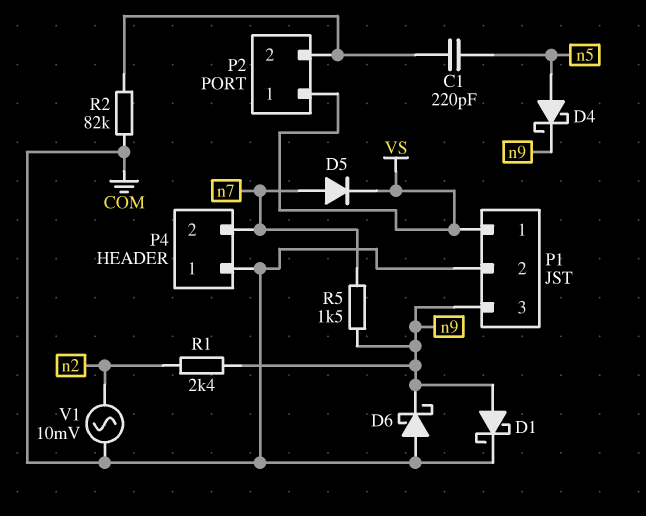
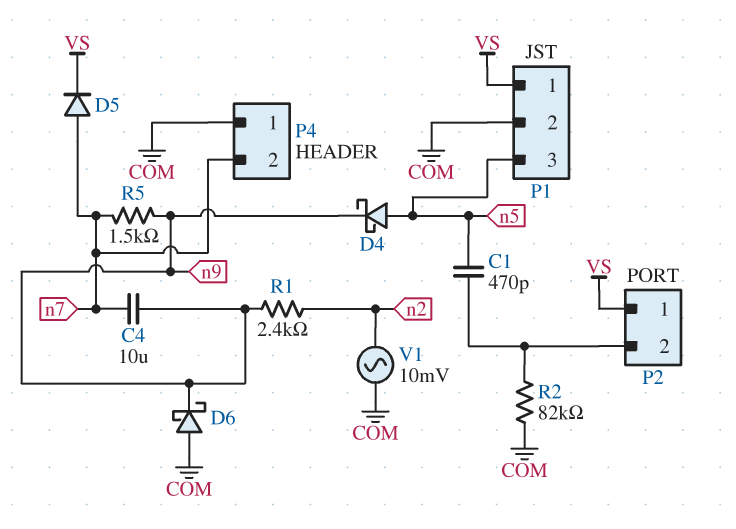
C1: 220pF (P2/2, n5) -> 470pF (P2/2, n5)
C4: none -> 10uF (n7, n9)
D1: schottky (A n9, K COM) -> none
P1 pin 3: n9 -> n5

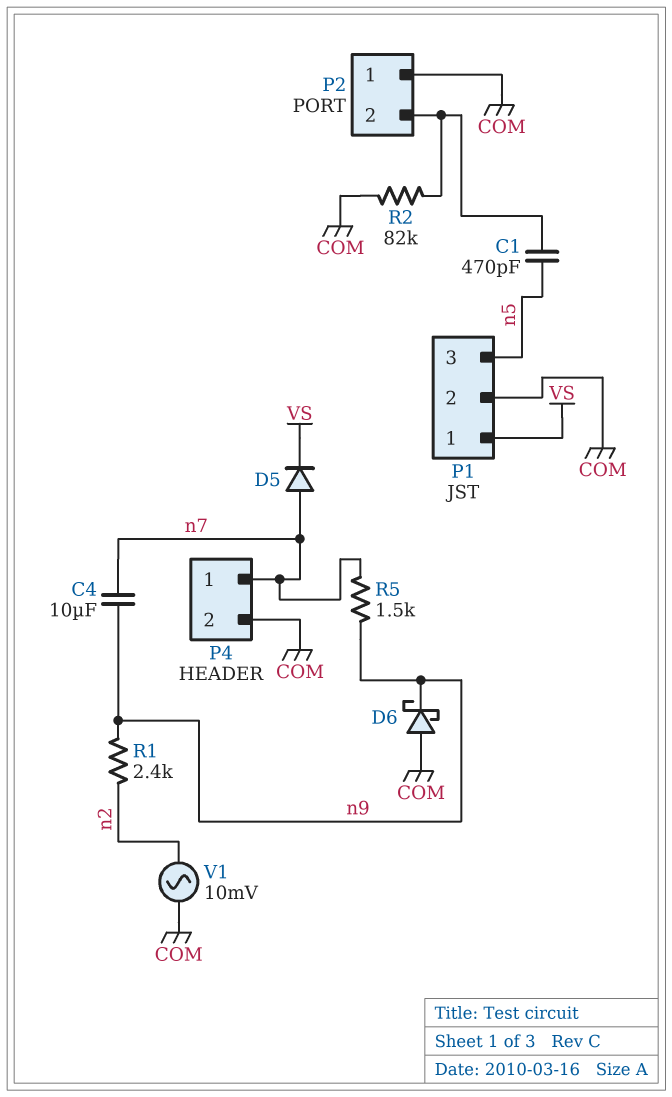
D4: schottky (A n5, K n9) -> none
P2 pin 1: VS -> COM
P4 pin 1: COM -> n7
P4 pin 2: n7 -> COM

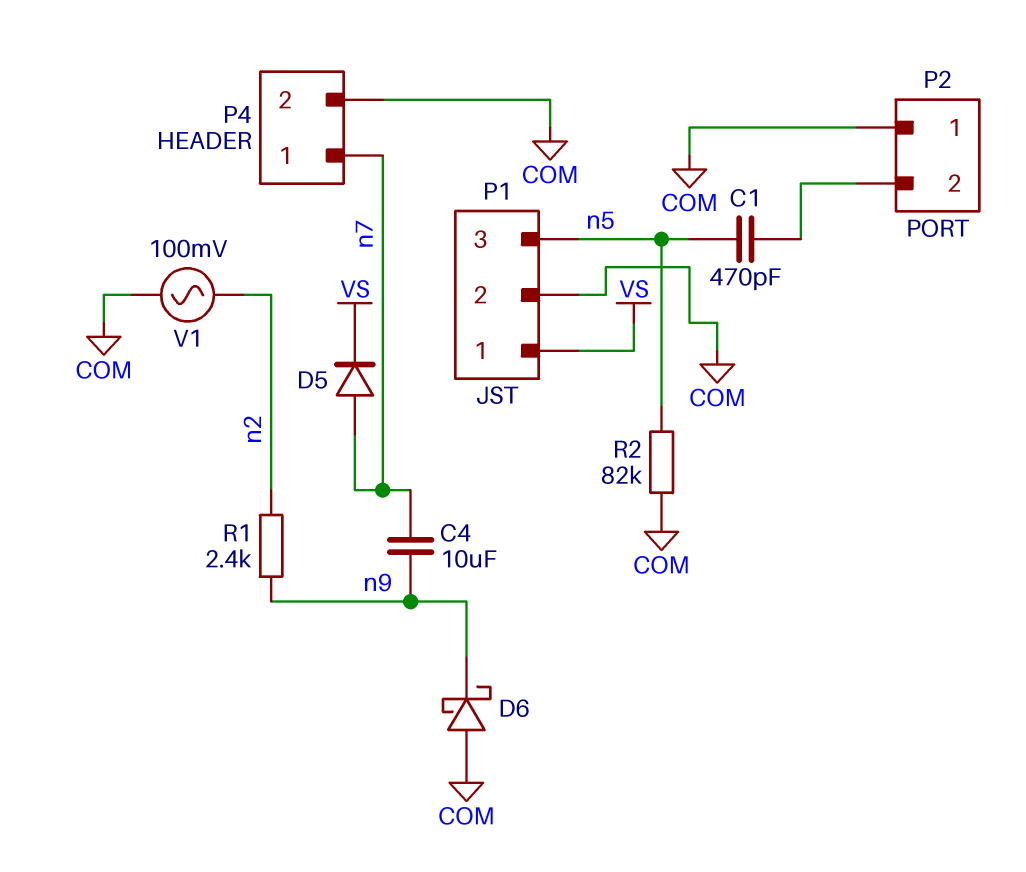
R2: 82k (COM, P2/2) -> 82k (COM, n5)
R5: 1.5k (n7, n9) -> none
V1: AC 10mV (COM, n2) -> AC 100mV (COM, n2)

